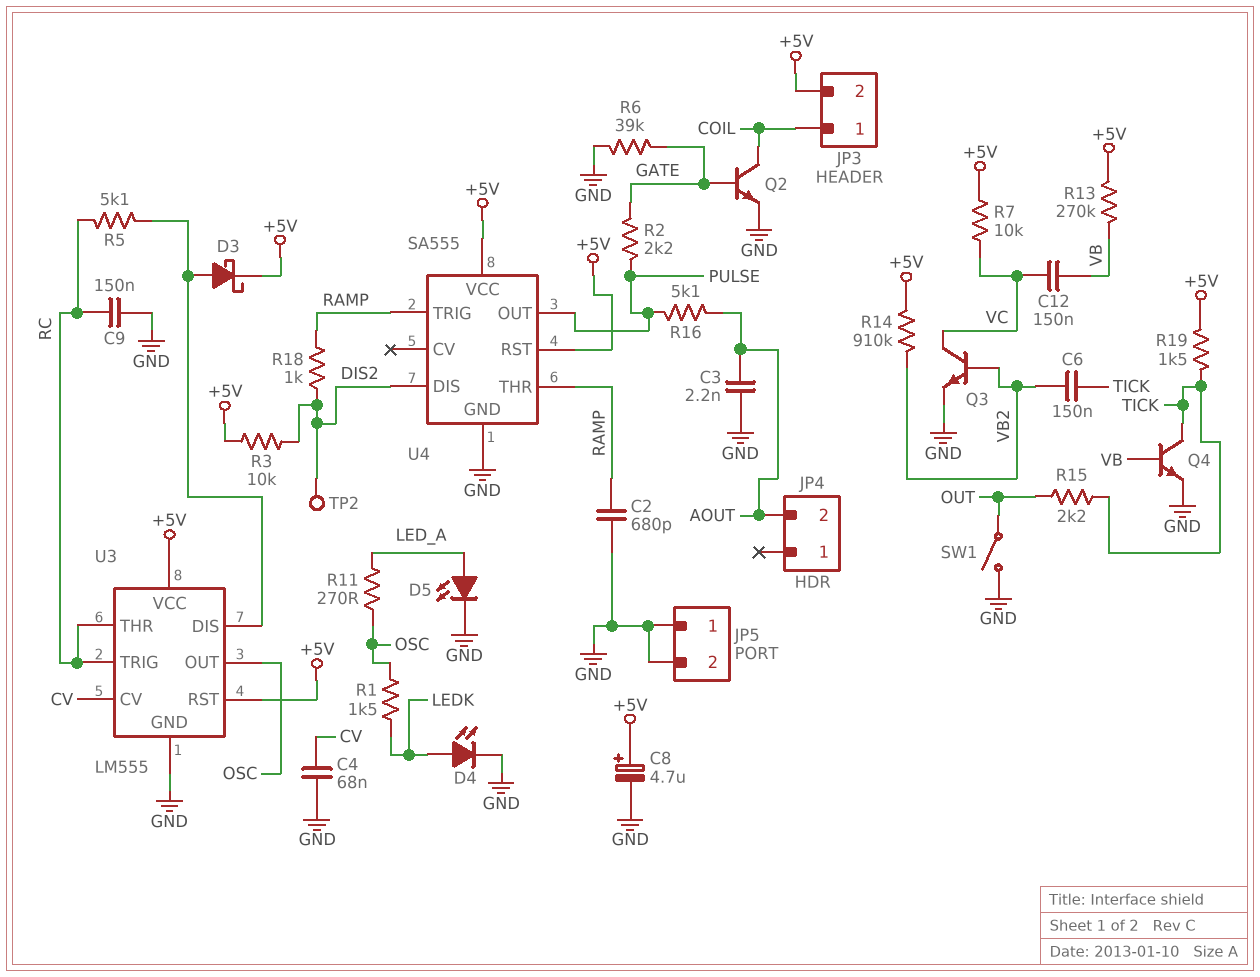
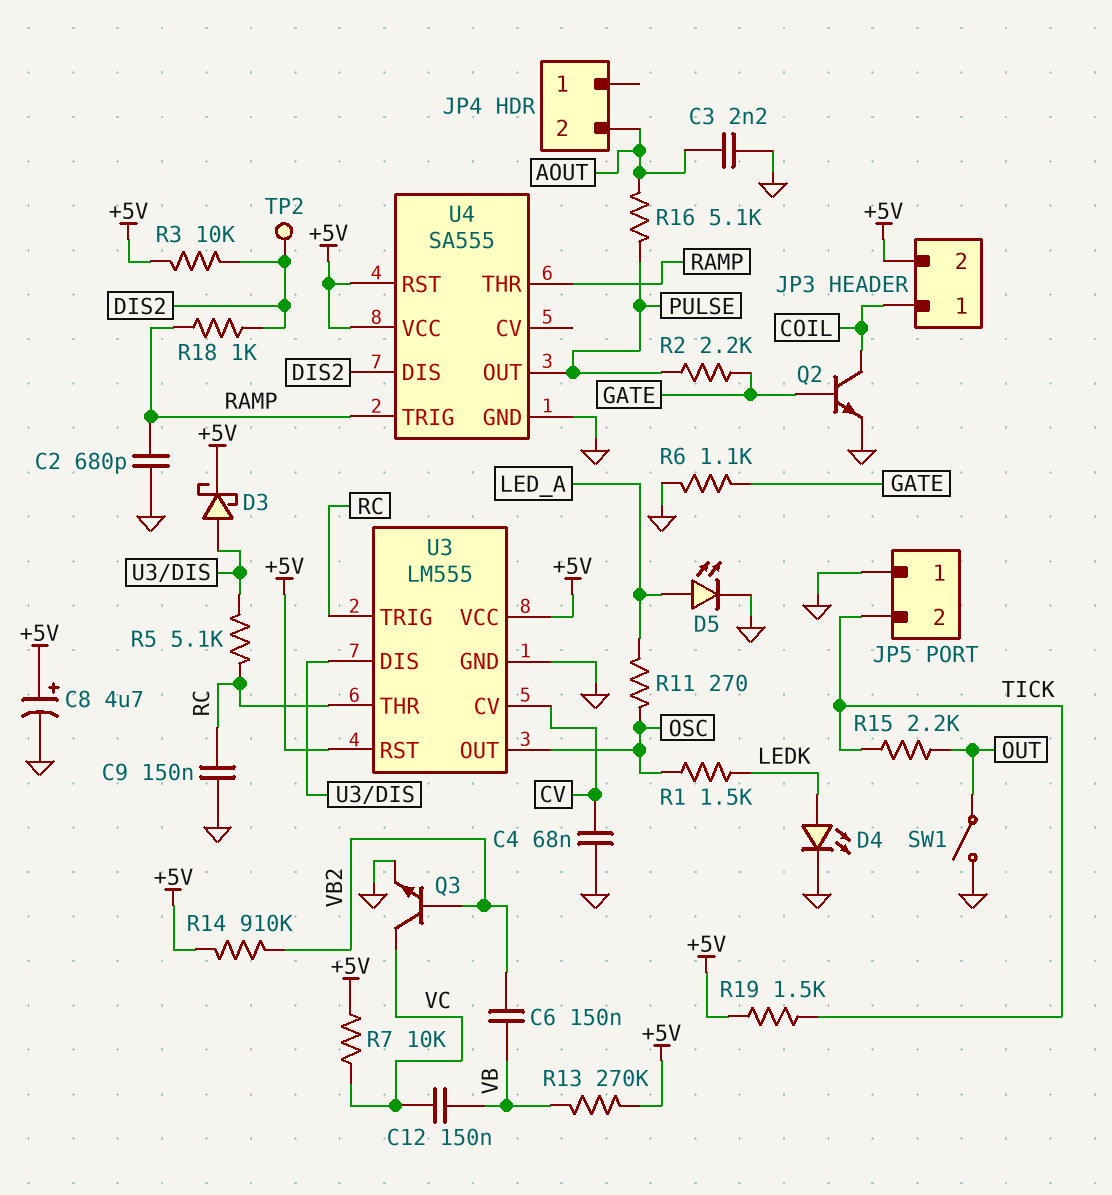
C6: 150nF (TICK, VB2) -> 150nF (VB, VB2)
JP5 pin 2: GND -> TICK
Q4: NPN (B VB, C TICK, E GND) -> none
R6: 39k (GATE, GND) -> 1.1k (GATE, GND)

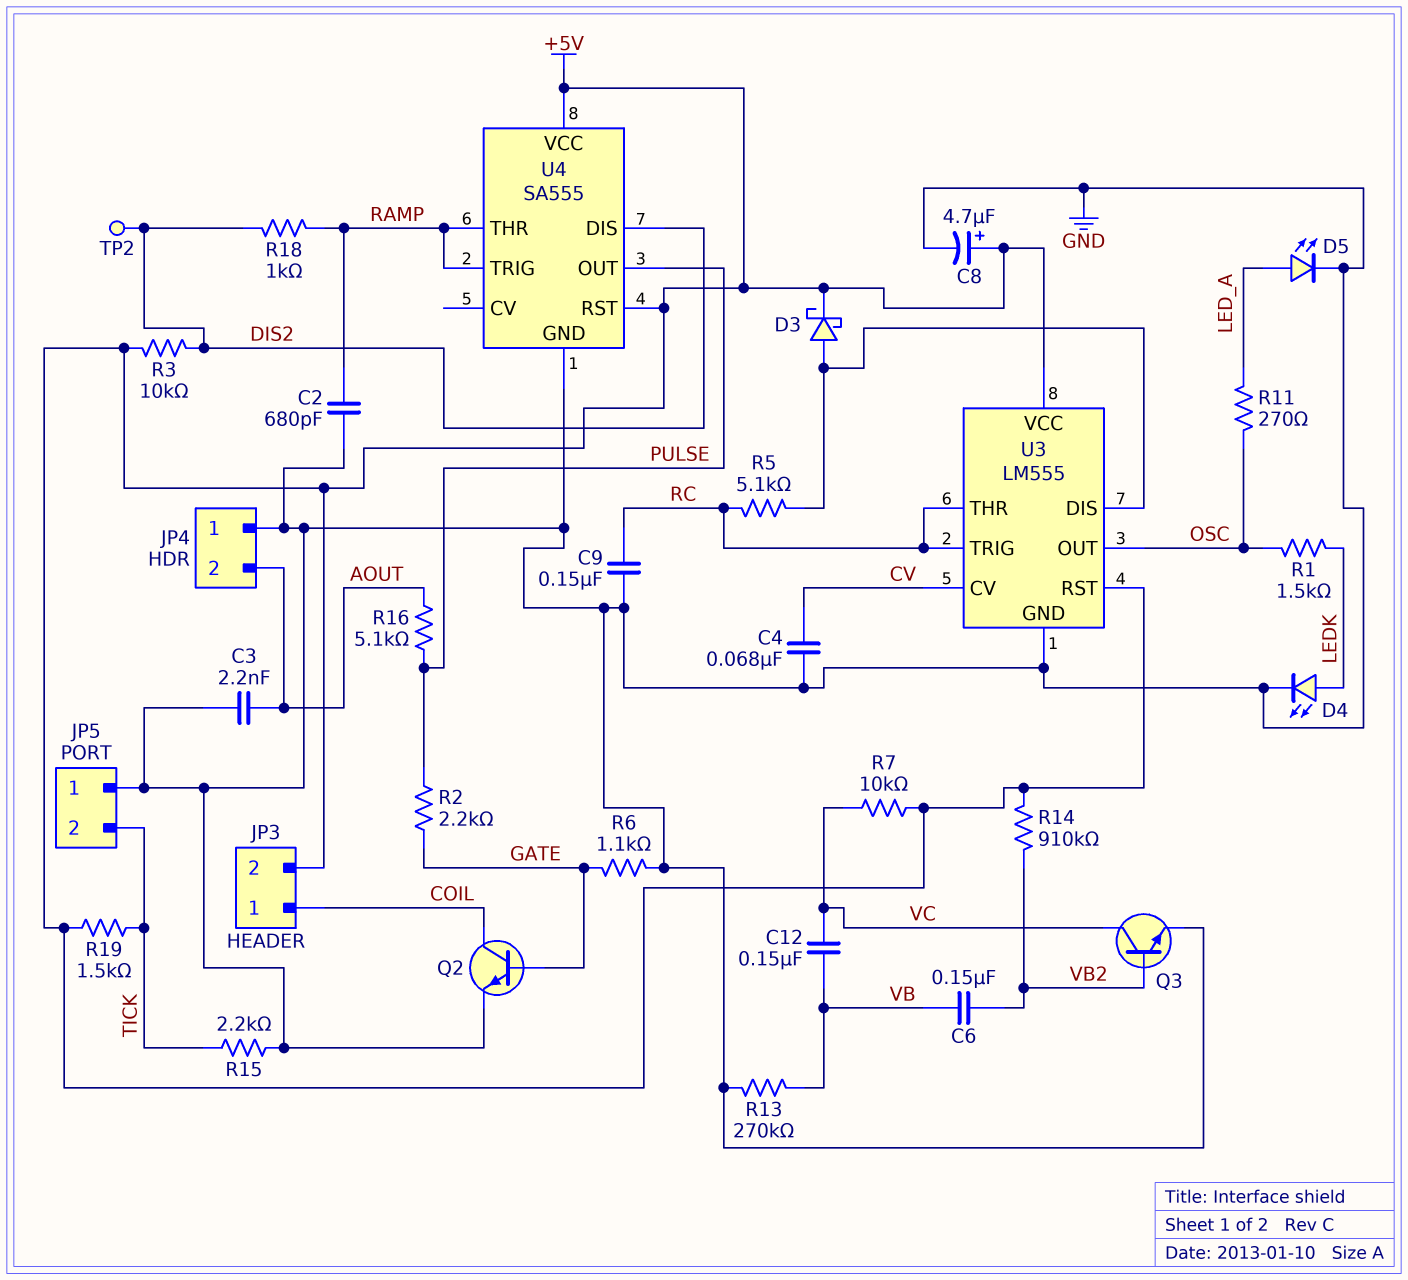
JP4 pin 1: none -> GND
R13: 270k (+5V, VB) -> 270k (GND, VB)
R15: 2.2k (OUT, TICK) -> 2.2k (GND, TICK)
SW1: switch (GND, OUT) -> none

